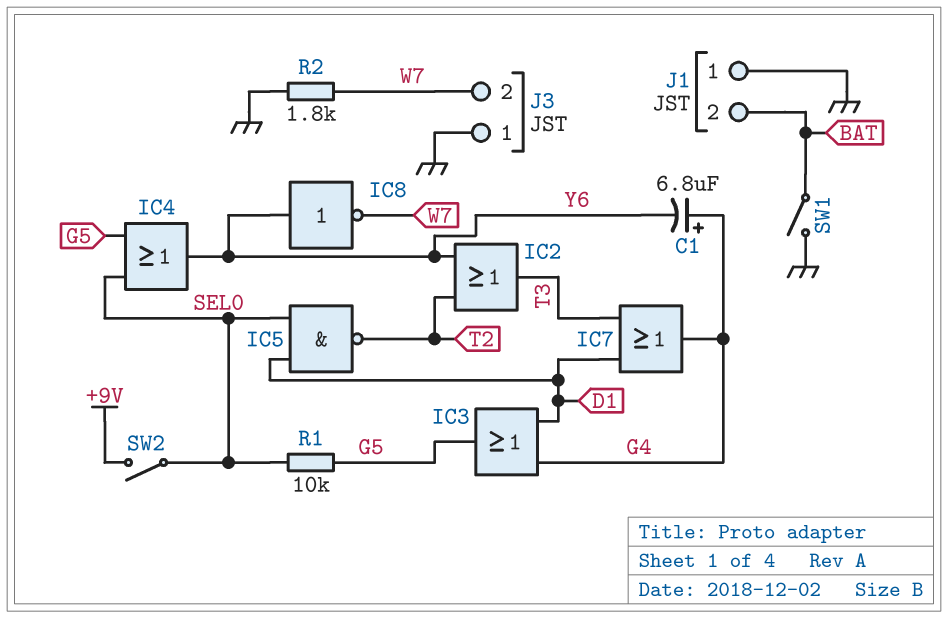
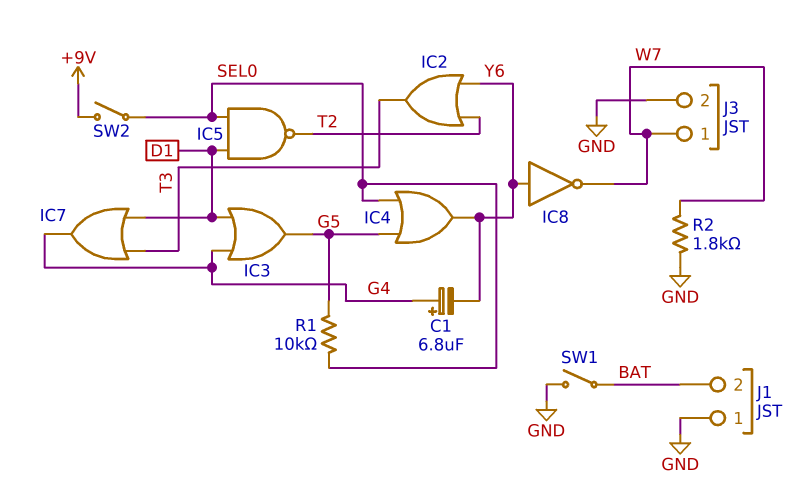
J3 pin 1: GND -> W7
J3 pin 2: W7 -> GND

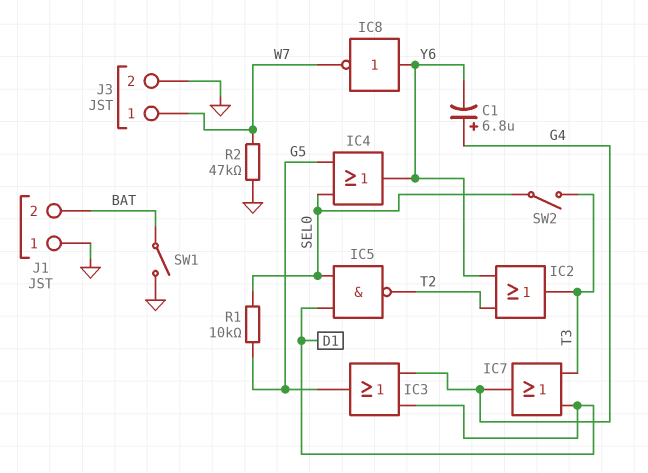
R2: 1.8k (GND, W7) -> 47k (GND, W7)
SW2: switch (+9V, SEL0) -> switch (SEL0, T3)

